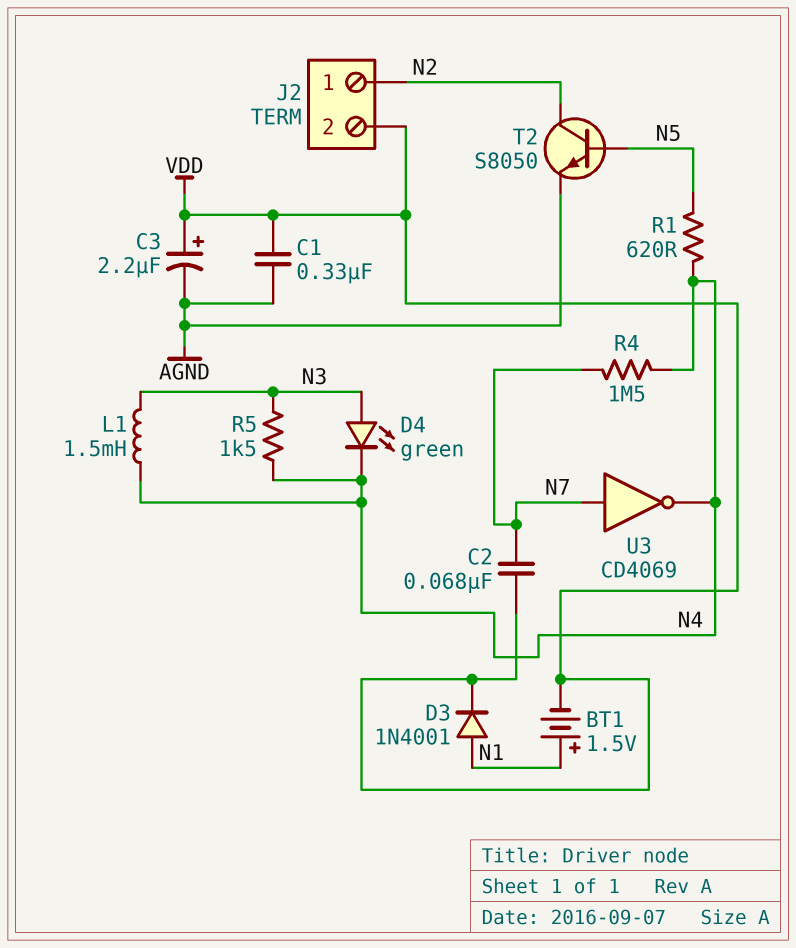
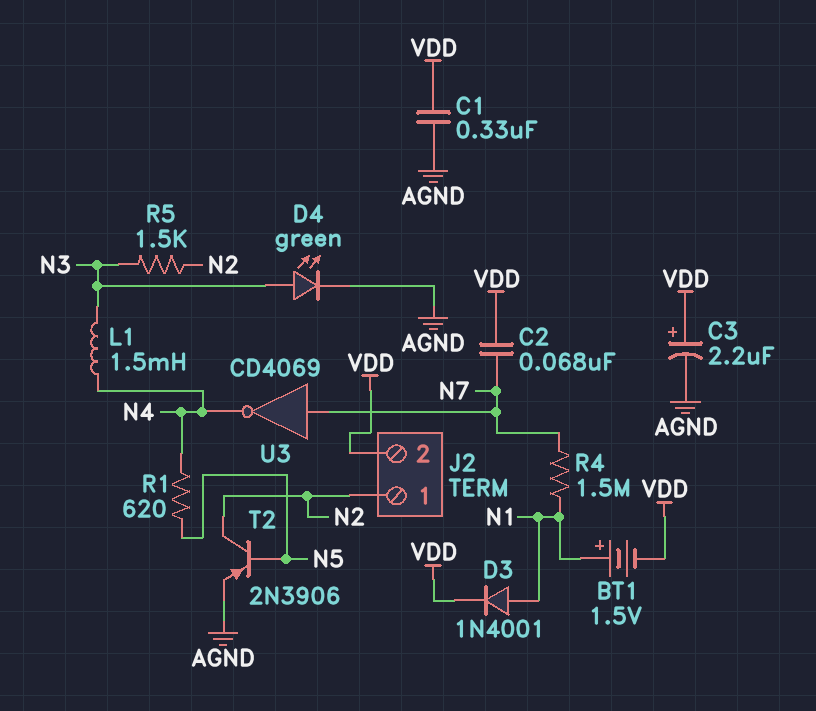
D4: LED green (A N3, K N4) -> LED green (A N3, K AGND)
R4: 1.5M (N4, N7) -> 1.5M (N1, N7)
R5: 1.5k (N3, N4) -> 1.5k (N2, N3)
T2: NPN S8050 (B N5, C N2, E AGND) -> PNP 2N3906 (B N5, C N2, E AGND)

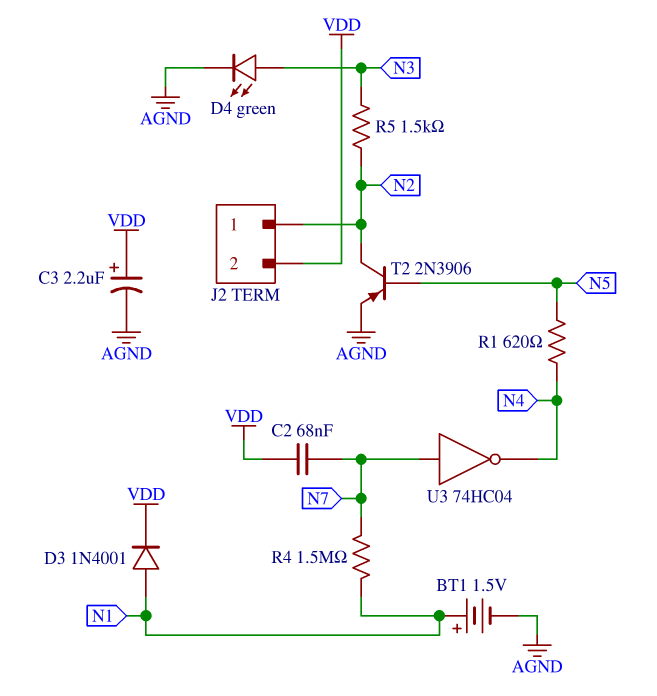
BT1: 1.5V (plus N1, minus VDD) -> 1.5V (plus N1, minus AGND)
C1: 330nF (AGND, VDD) -> none
L1: 1.5mH (N3, N4) -> none
U3: NOT CD4069 (in N7, out N4) -> NOT 74HC04 (in N7, out N4)

